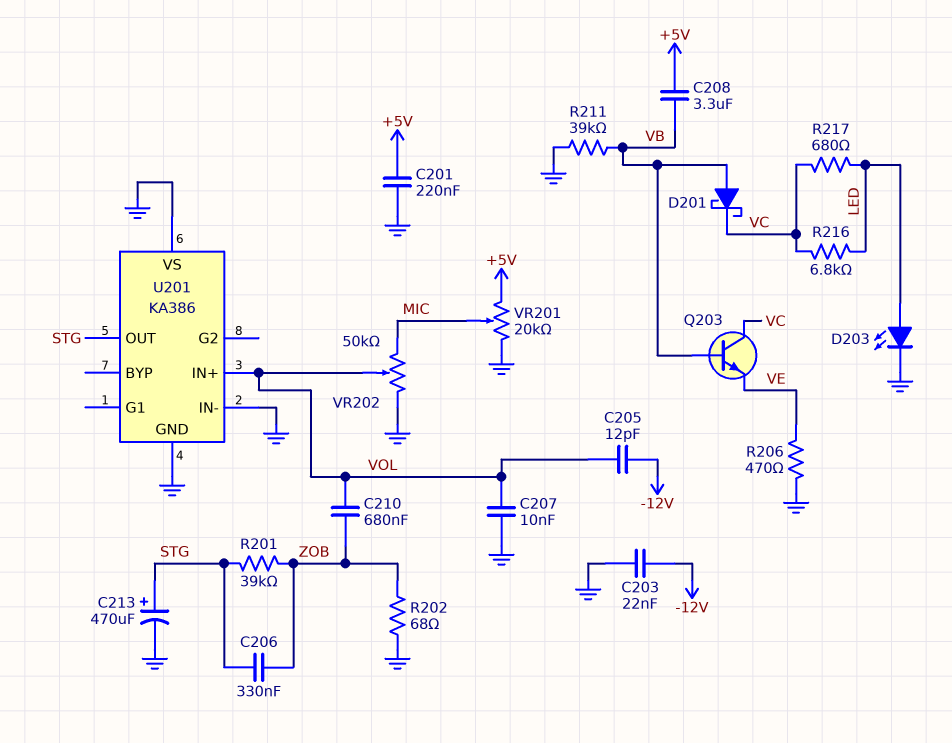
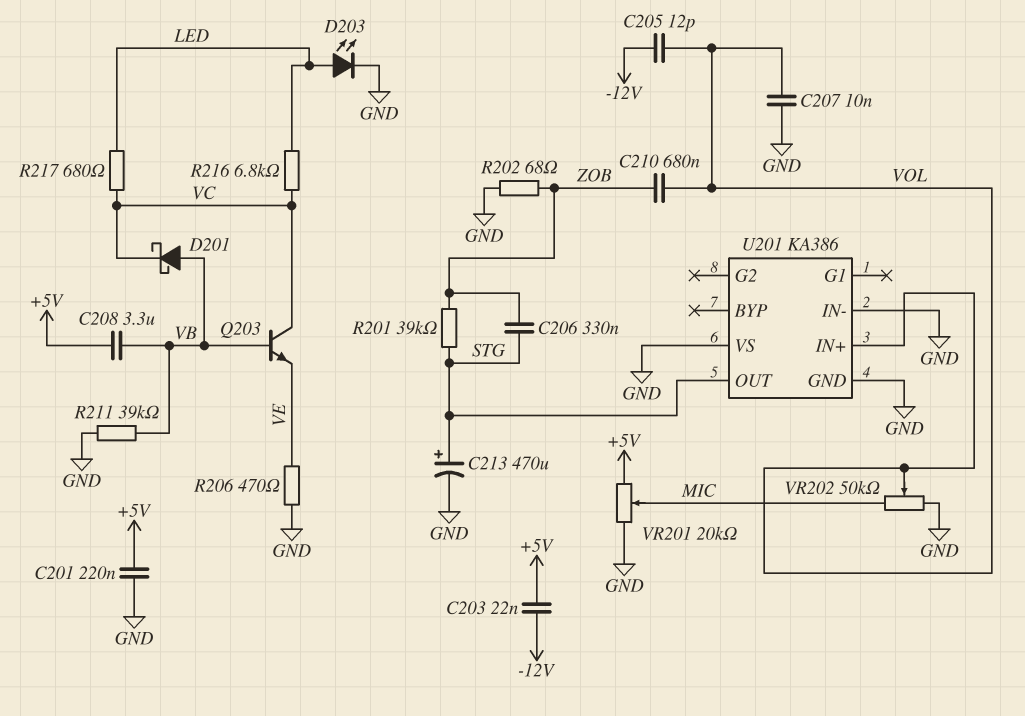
C203: 22nF (-12V, GND) -> 22nF (+5V, -12V)

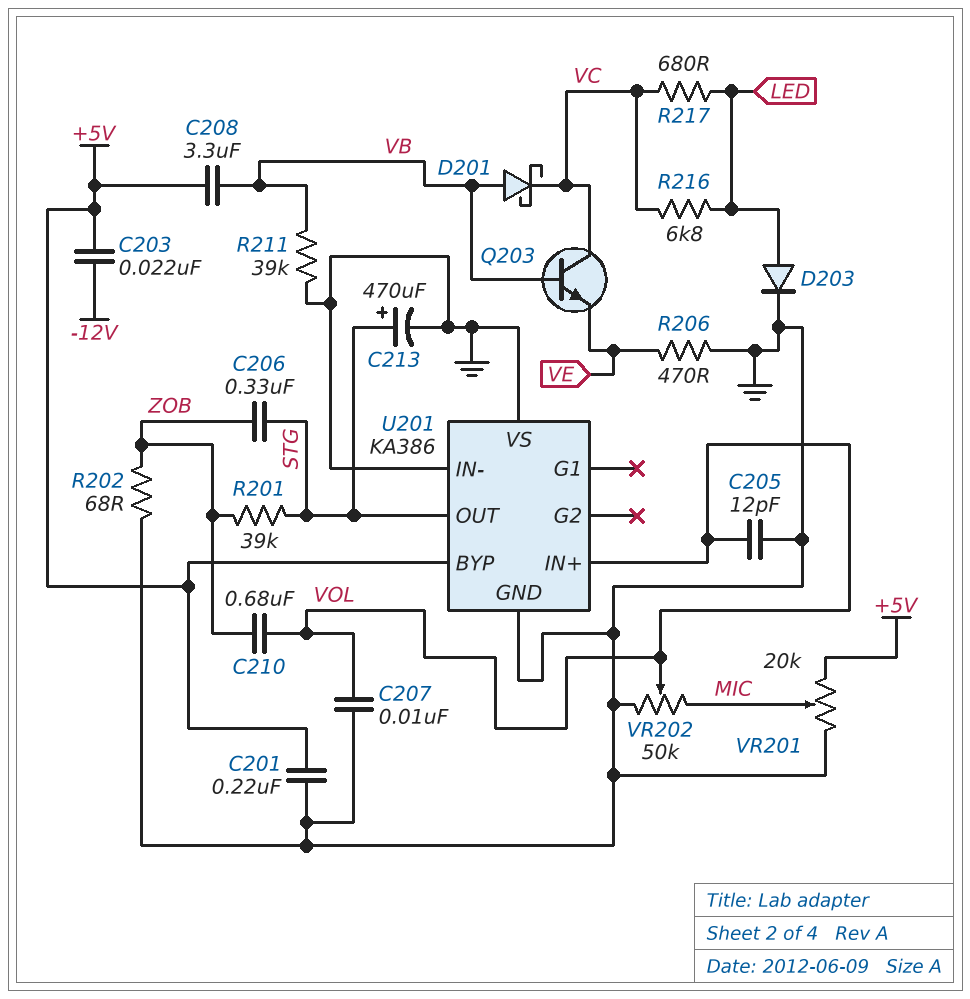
C205: 12pF (-12V, VOL) -> 12pF (GND, VOL)
D203: LED (A LED, K GND) -> diode (A LED, K GND)
U201 pin BYP: none -> +5V

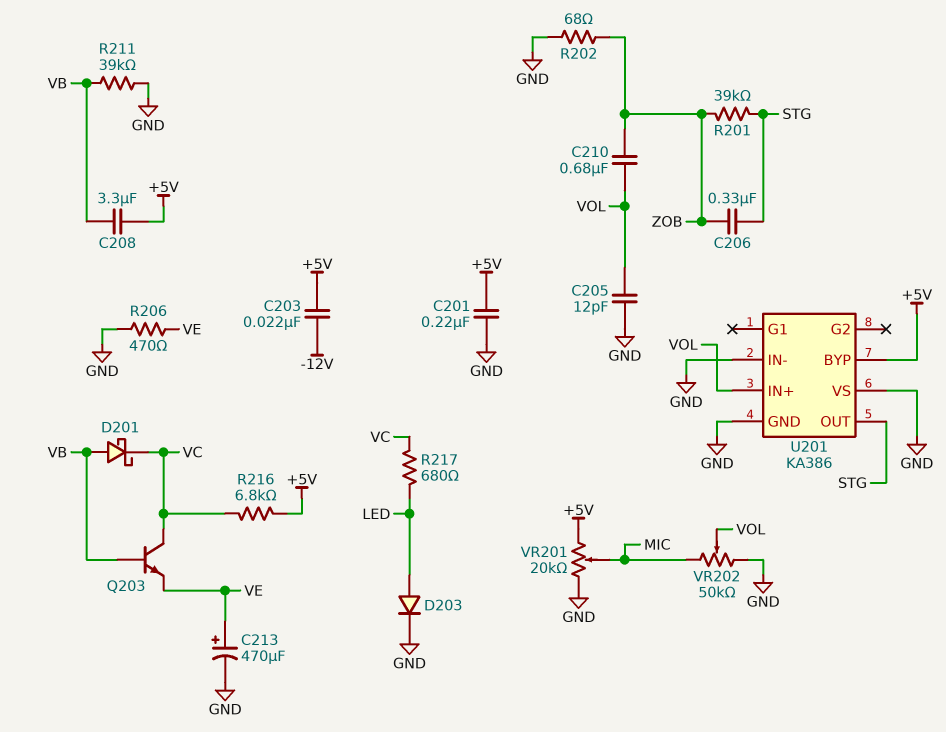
C207: 10nF (GND, VOL) -> none
C213: 470uF (plus STG, minus GND) -> 470uF (plus VE, minus GND)
R216: 6.8k (LED, VC) -> 6.8k (+5V, VC)

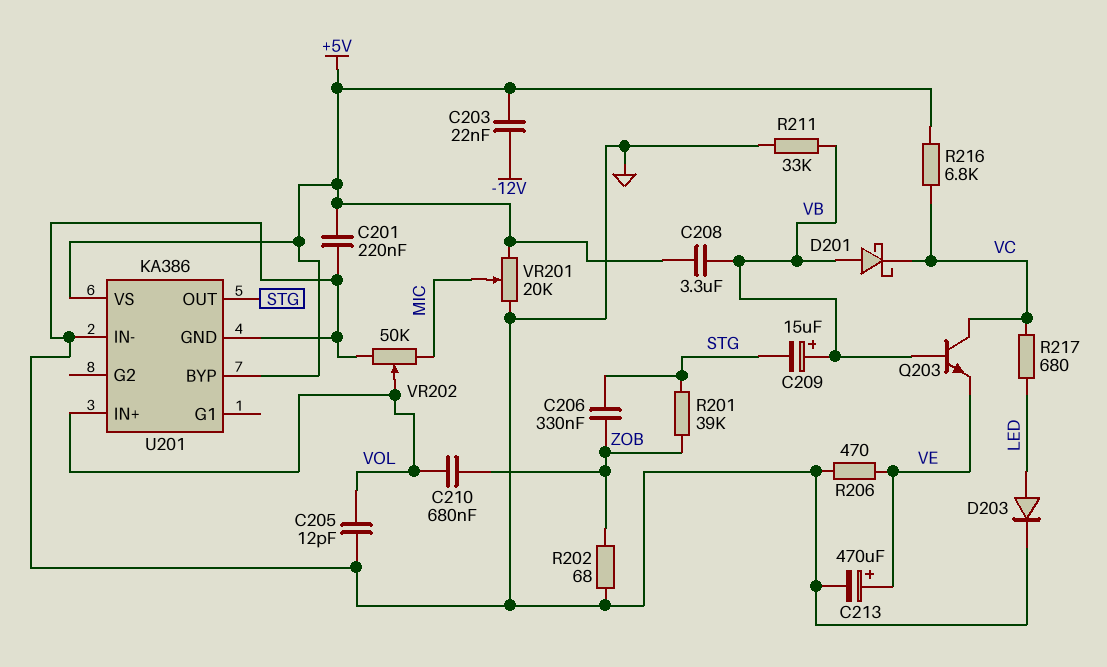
C209: none -> 15uF (plus VB, minus STG)
R211: 39k (GND, VB) -> 33k (GND, VB)
U201 pin VS: GND -> +5V

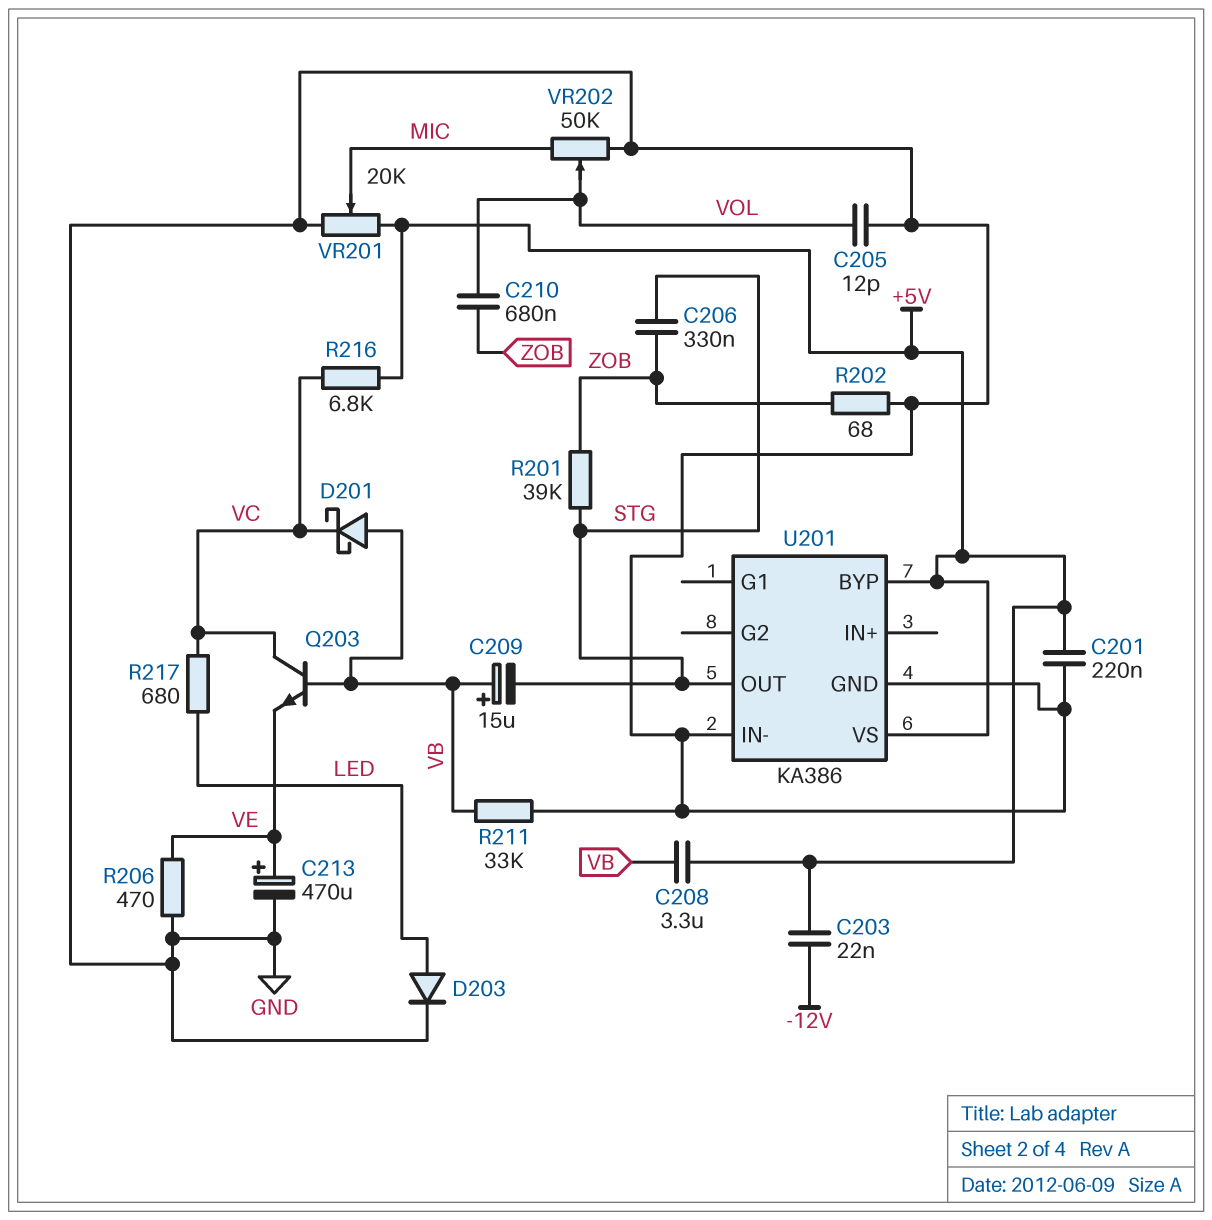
U201 pin IN+: VOL -> none

